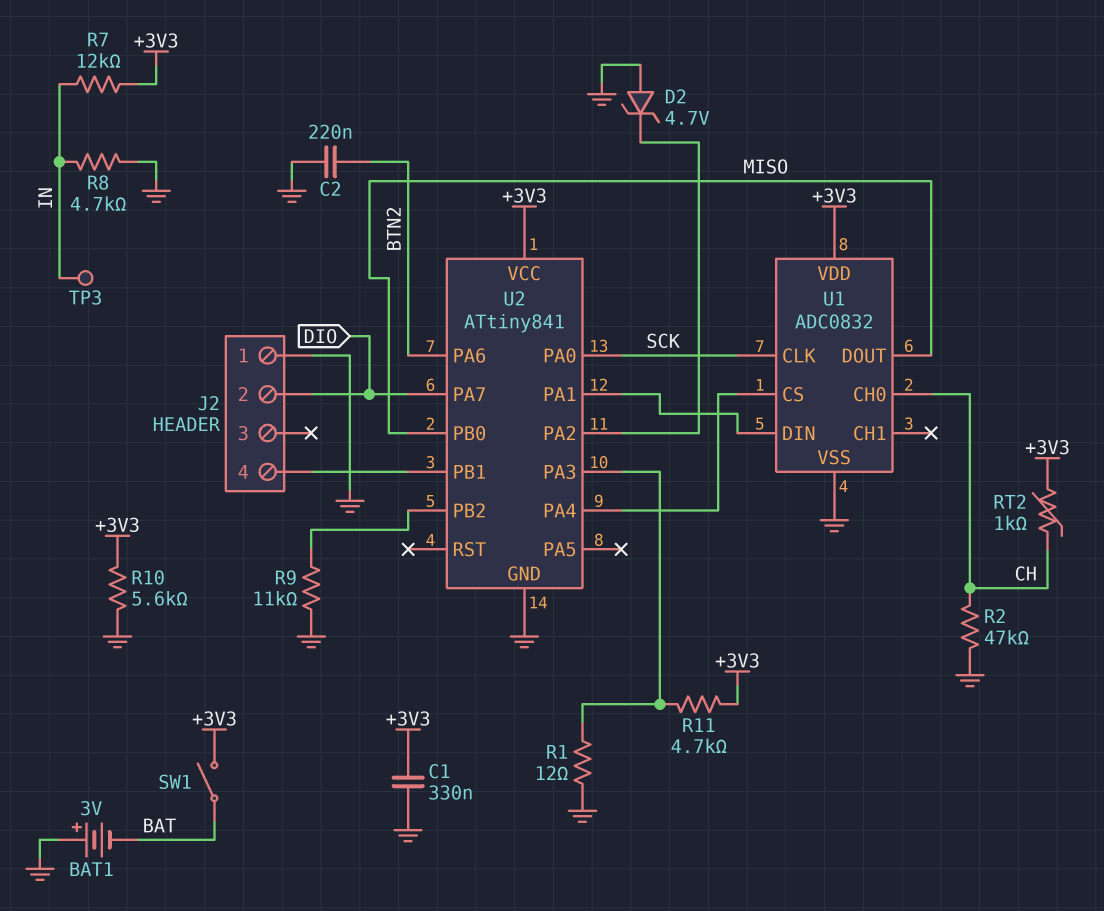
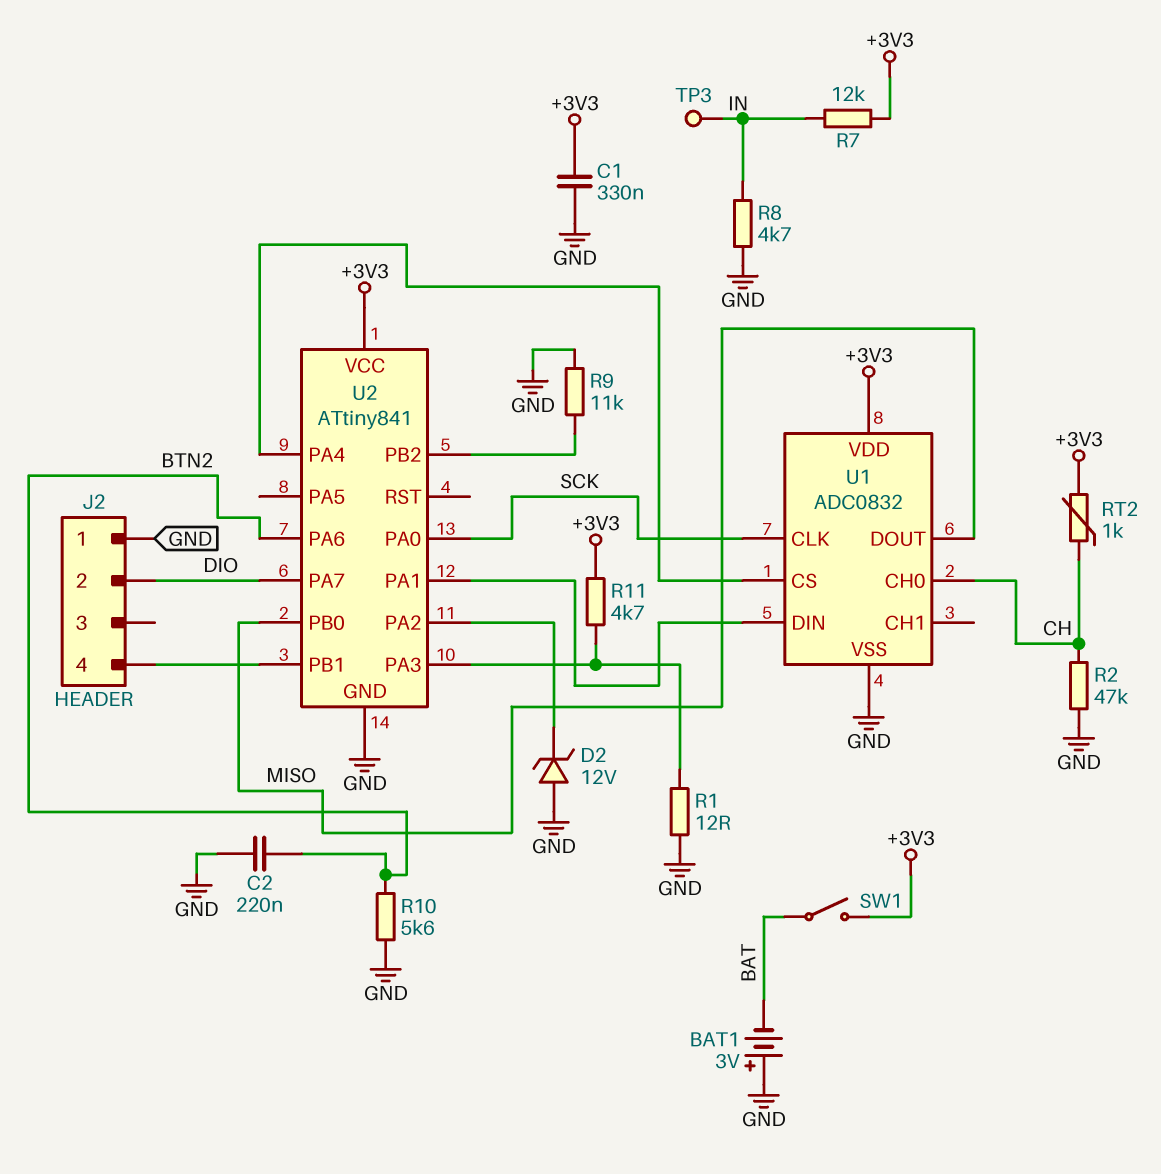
D2: zener 4.7V (A GND, K U2/PA2) -> zener 12V (A GND, K U2/PA2)
R10: 5.6k (+3V3, GND) -> 5.6k (BTN2, GND)

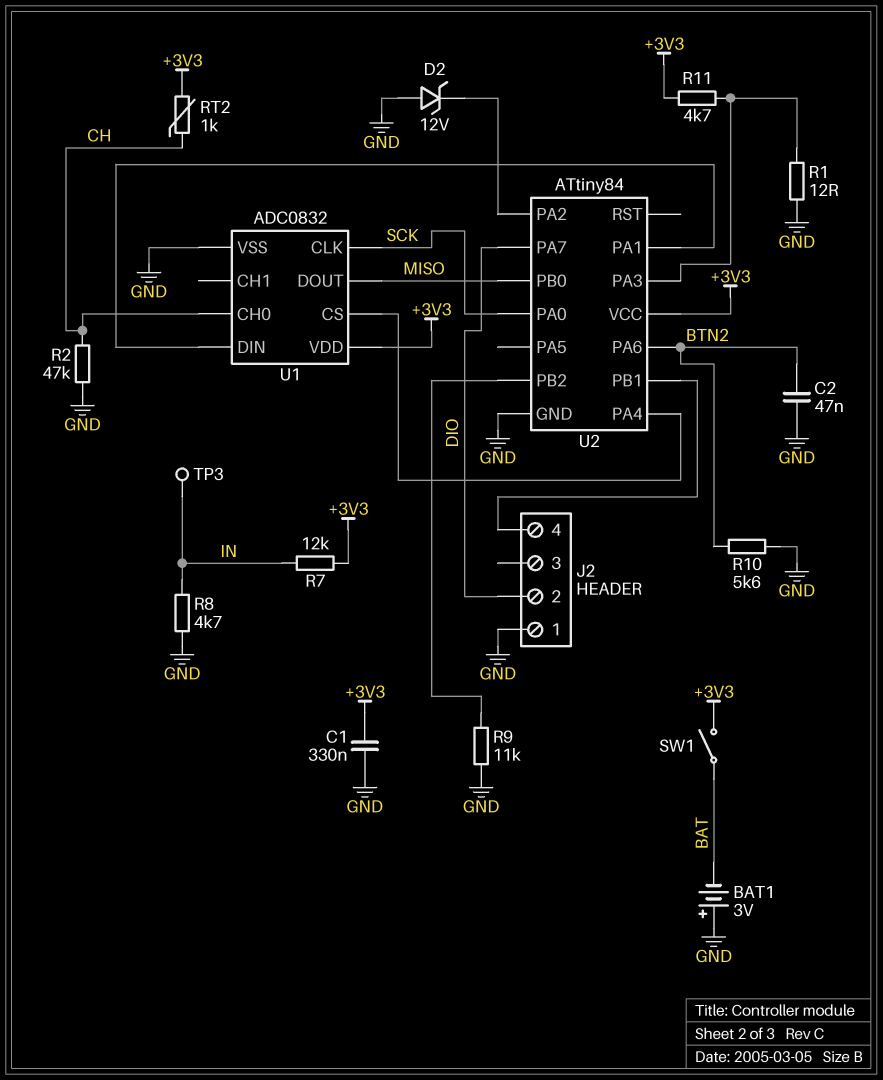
C2: 220nF (BTN2, GND) -> 47nF (BTN2, GND)
U2: ATtiny841 -> ATtiny84

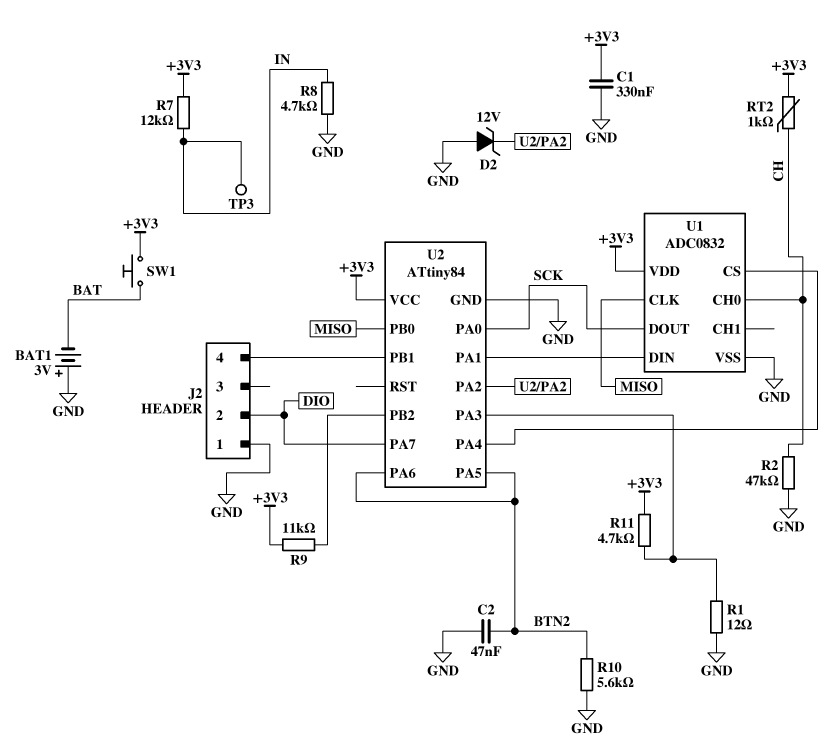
R9: 11k (GND, U2/PB2) -> 11k (+3V3, U2/PB2)
SW1: switch (+3V3, BAT) -> button (+3V3, BAT)
U1 pin CLK: SCK -> MISO
U1 pin DOUT: MISO -> SCK
U2 pin PA5: none -> BTN2

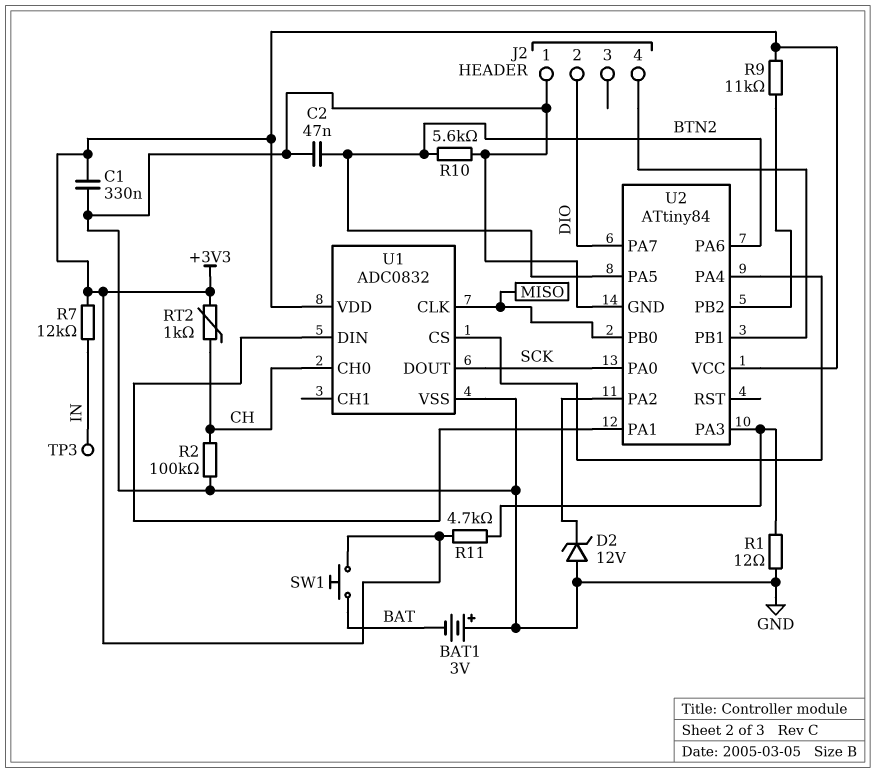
R2: 47k (CH, GND) -> 100k (CH, GND)
R8: 4.7k (GND, IN) -> none

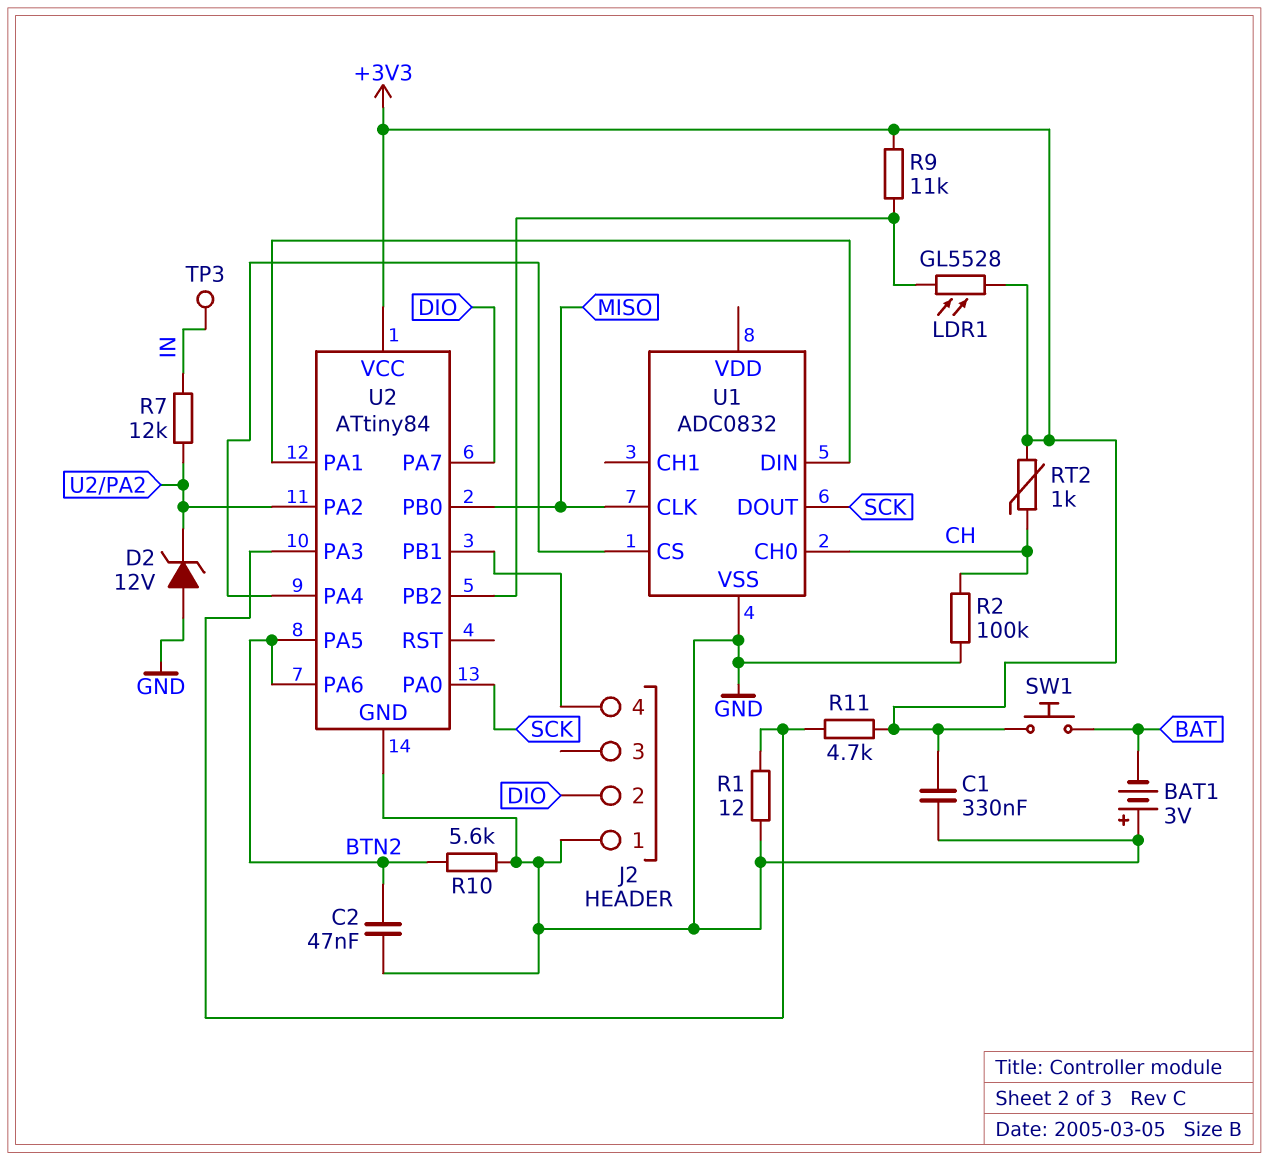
LDR1: none -> GL5528 (+3V3, U2/PB2)
R7: 12k (+3V3, IN) -> 12k (IN, U2/PA2)
U1 pin VDD: +3V3 -> none

